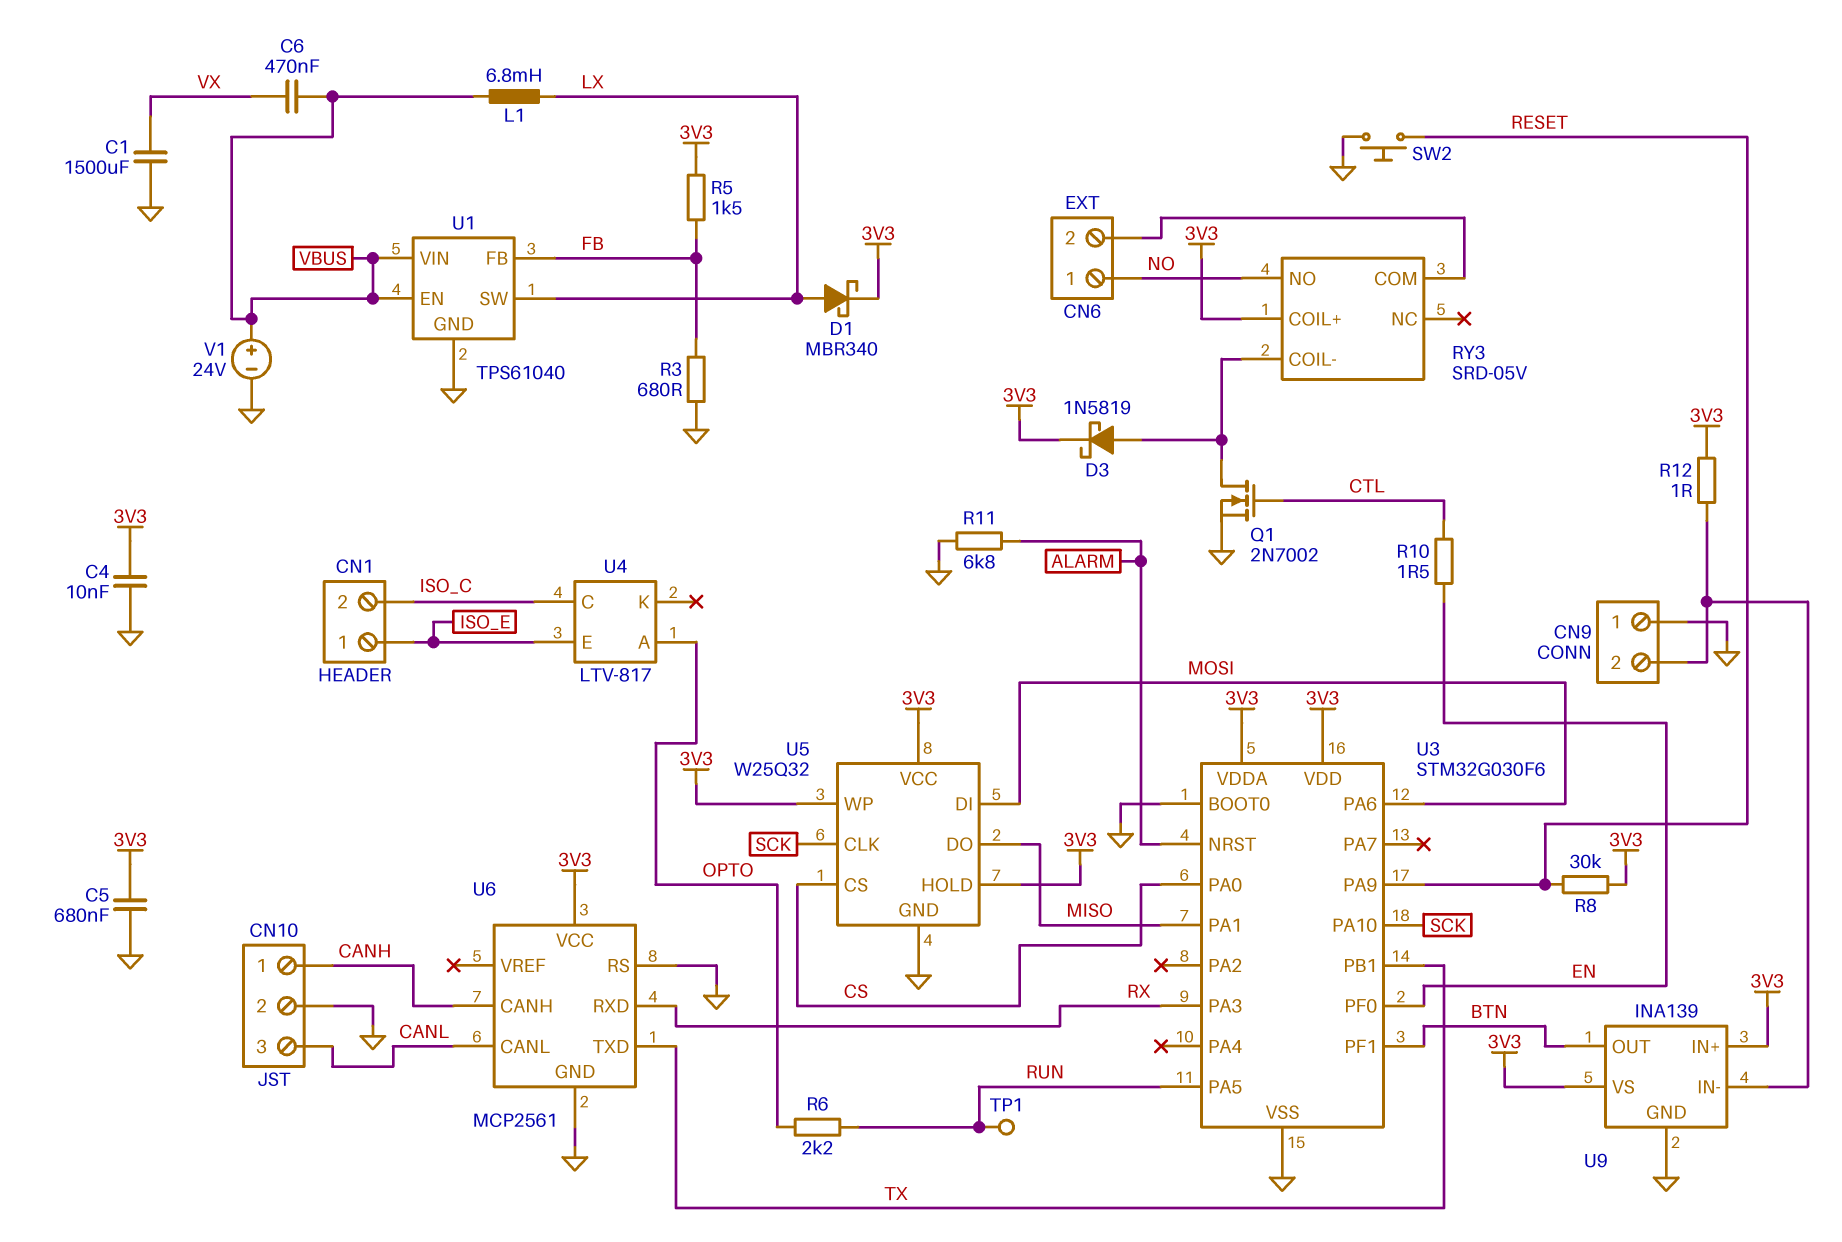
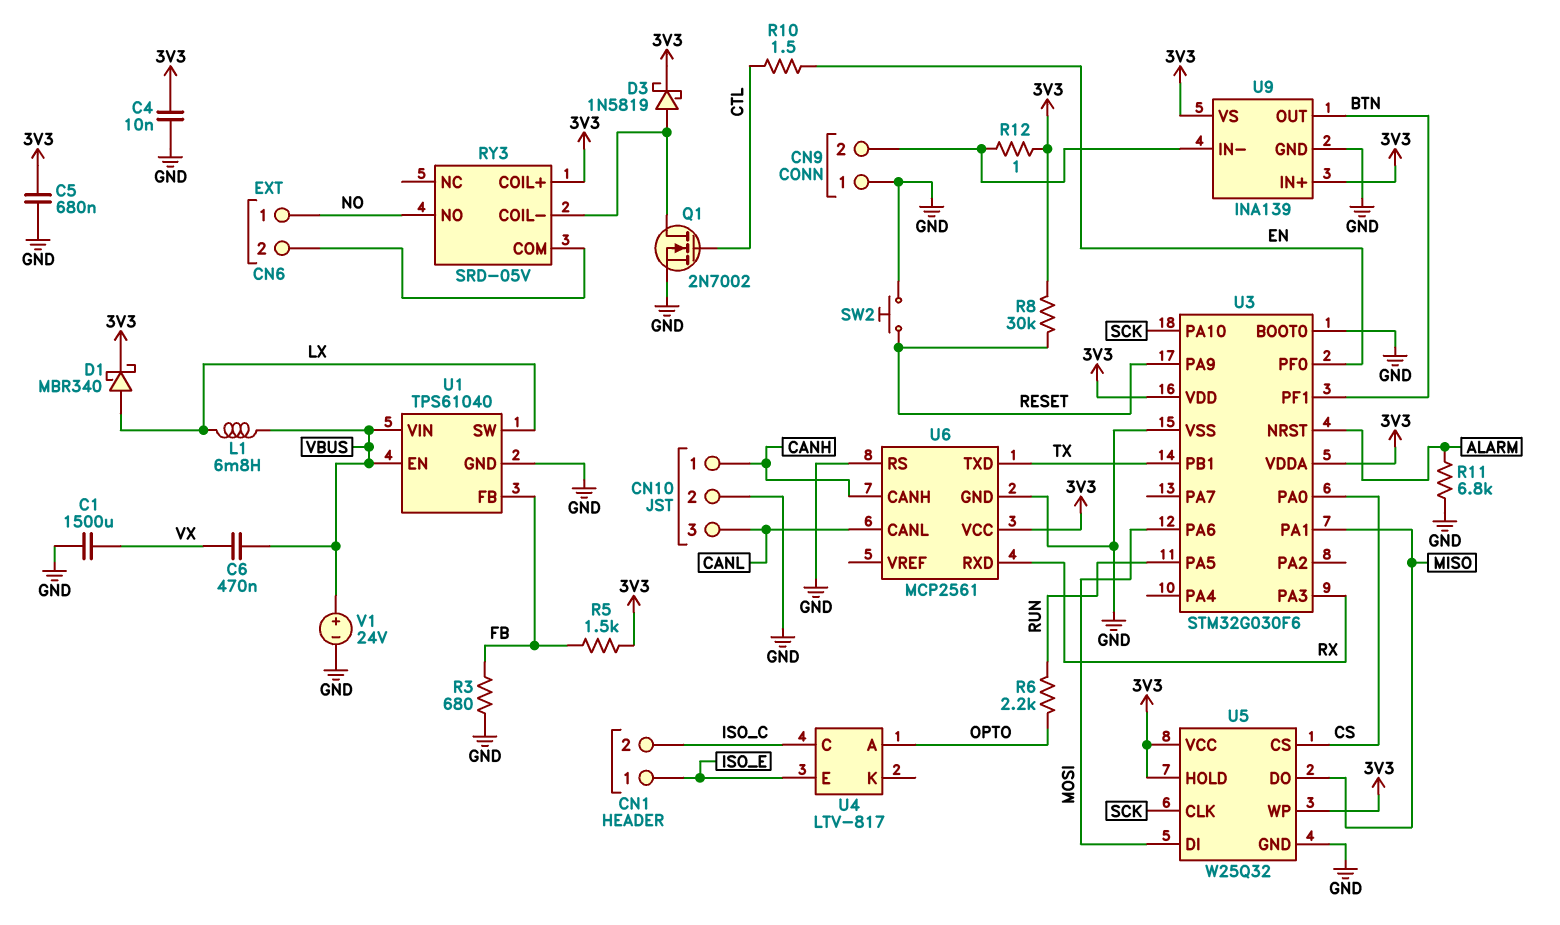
TP1: test point (RUN) -> none

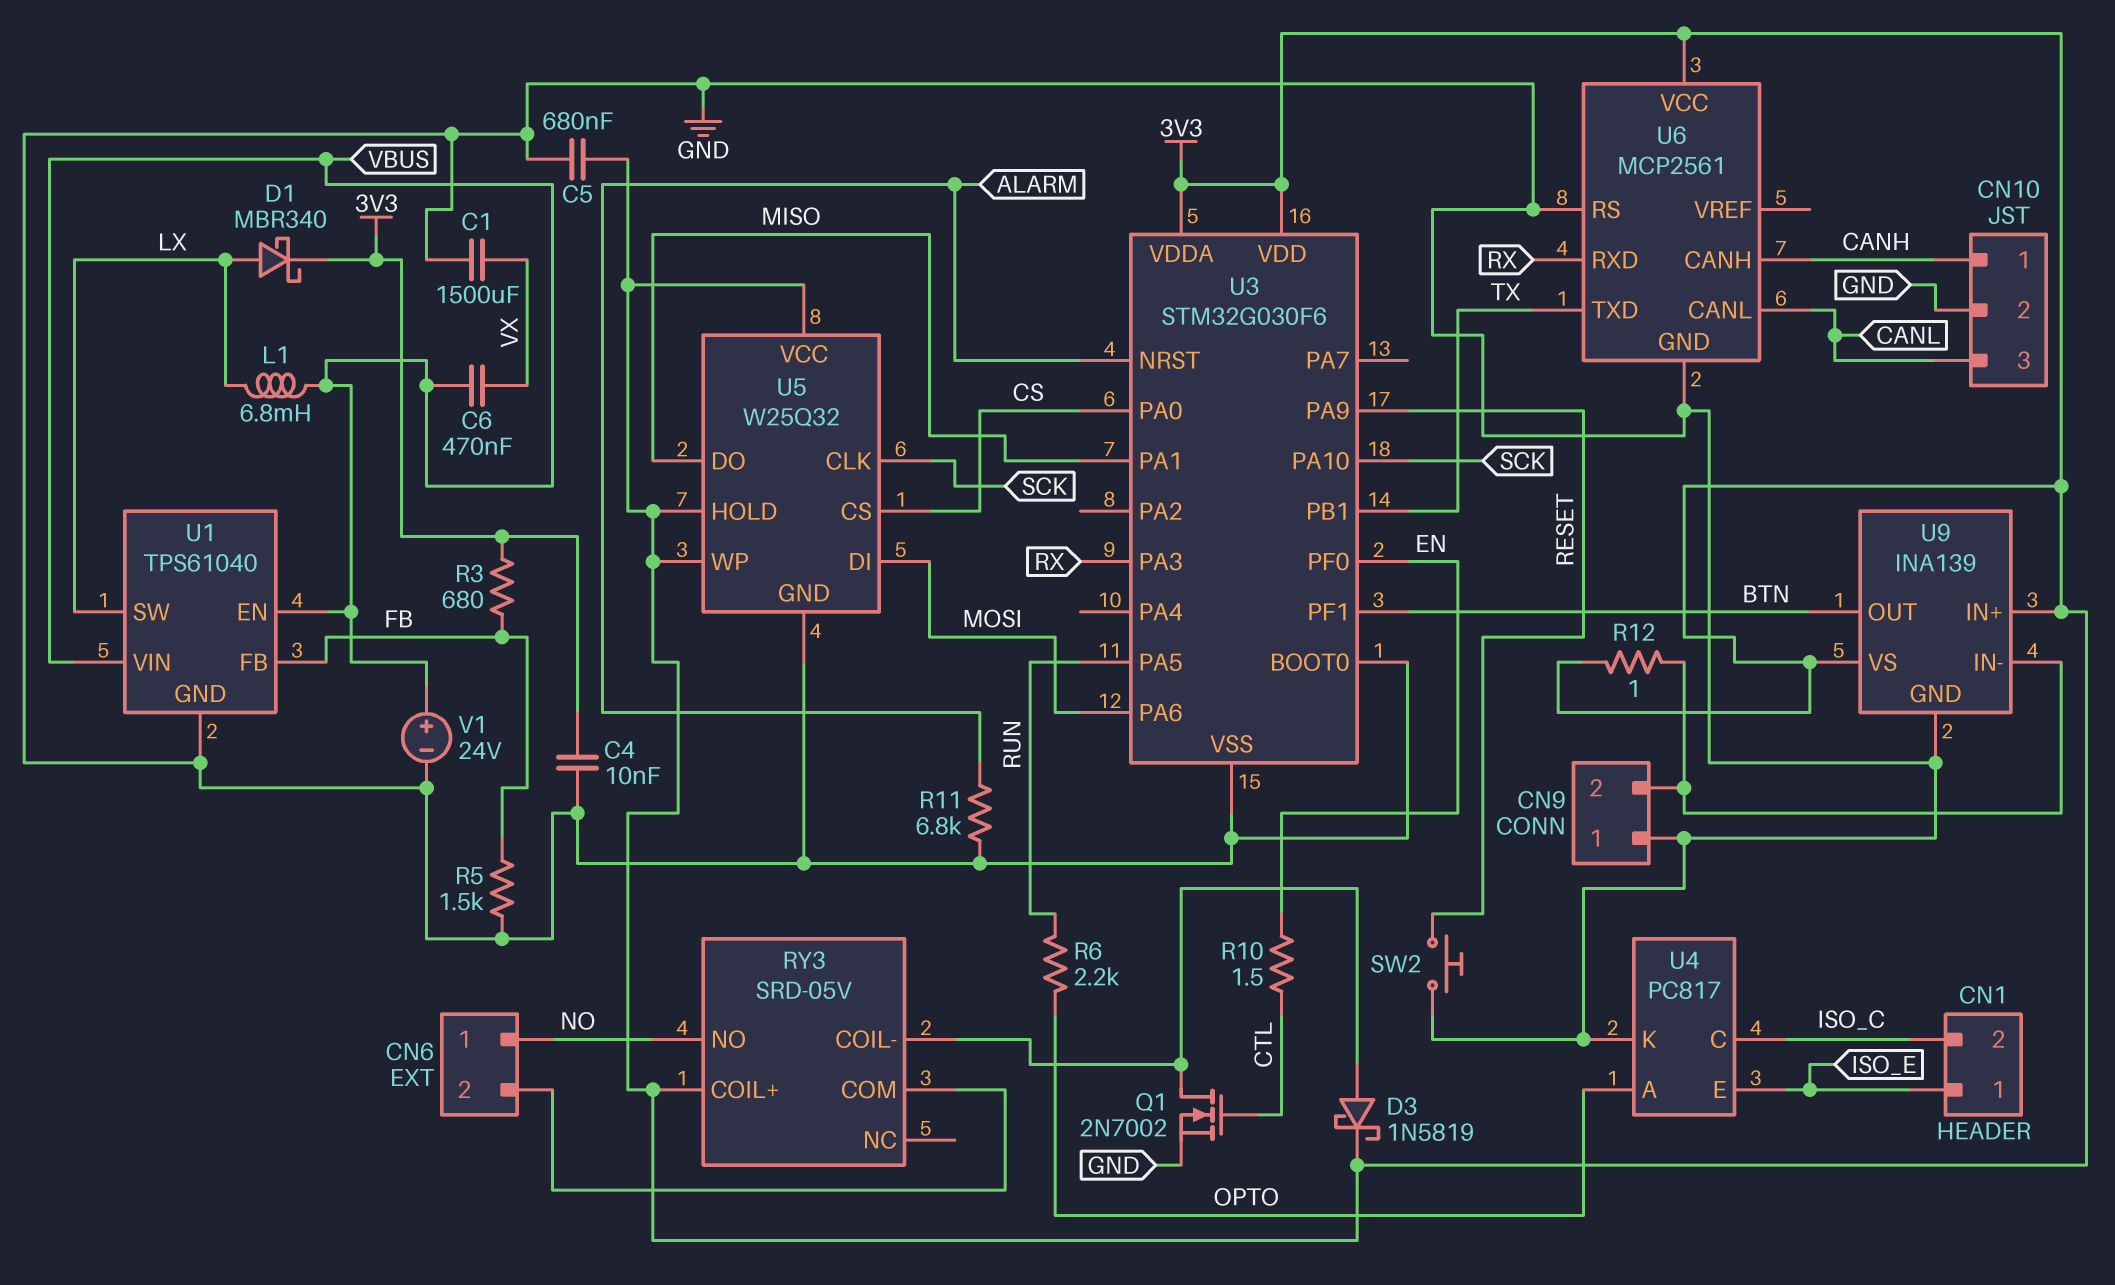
R3: 680 (FB, GND) -> 680 (3V3, FB)
R5: 1.5k (3V3, FB) -> 1.5k (FB, GND)
R8: 30k (3V3, RESET) -> none
U4: LTV-817 -> PC817
U4 pin K: none -> GND

